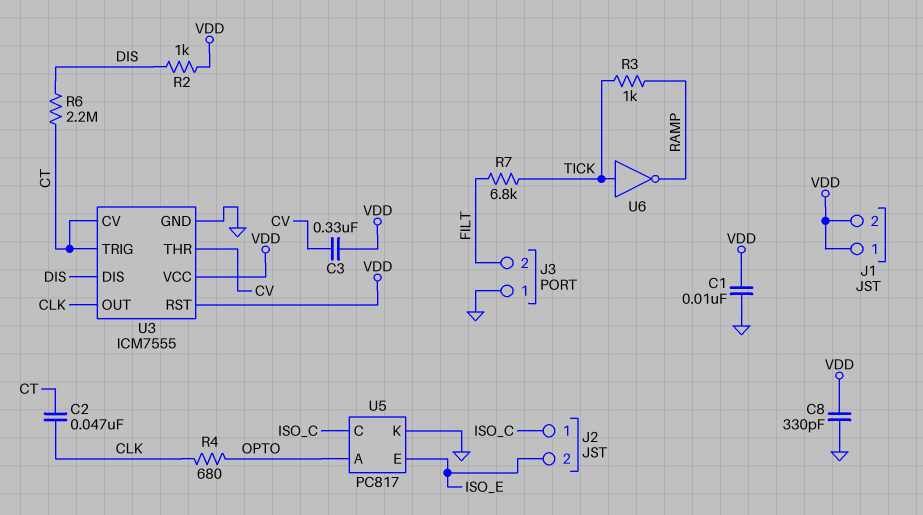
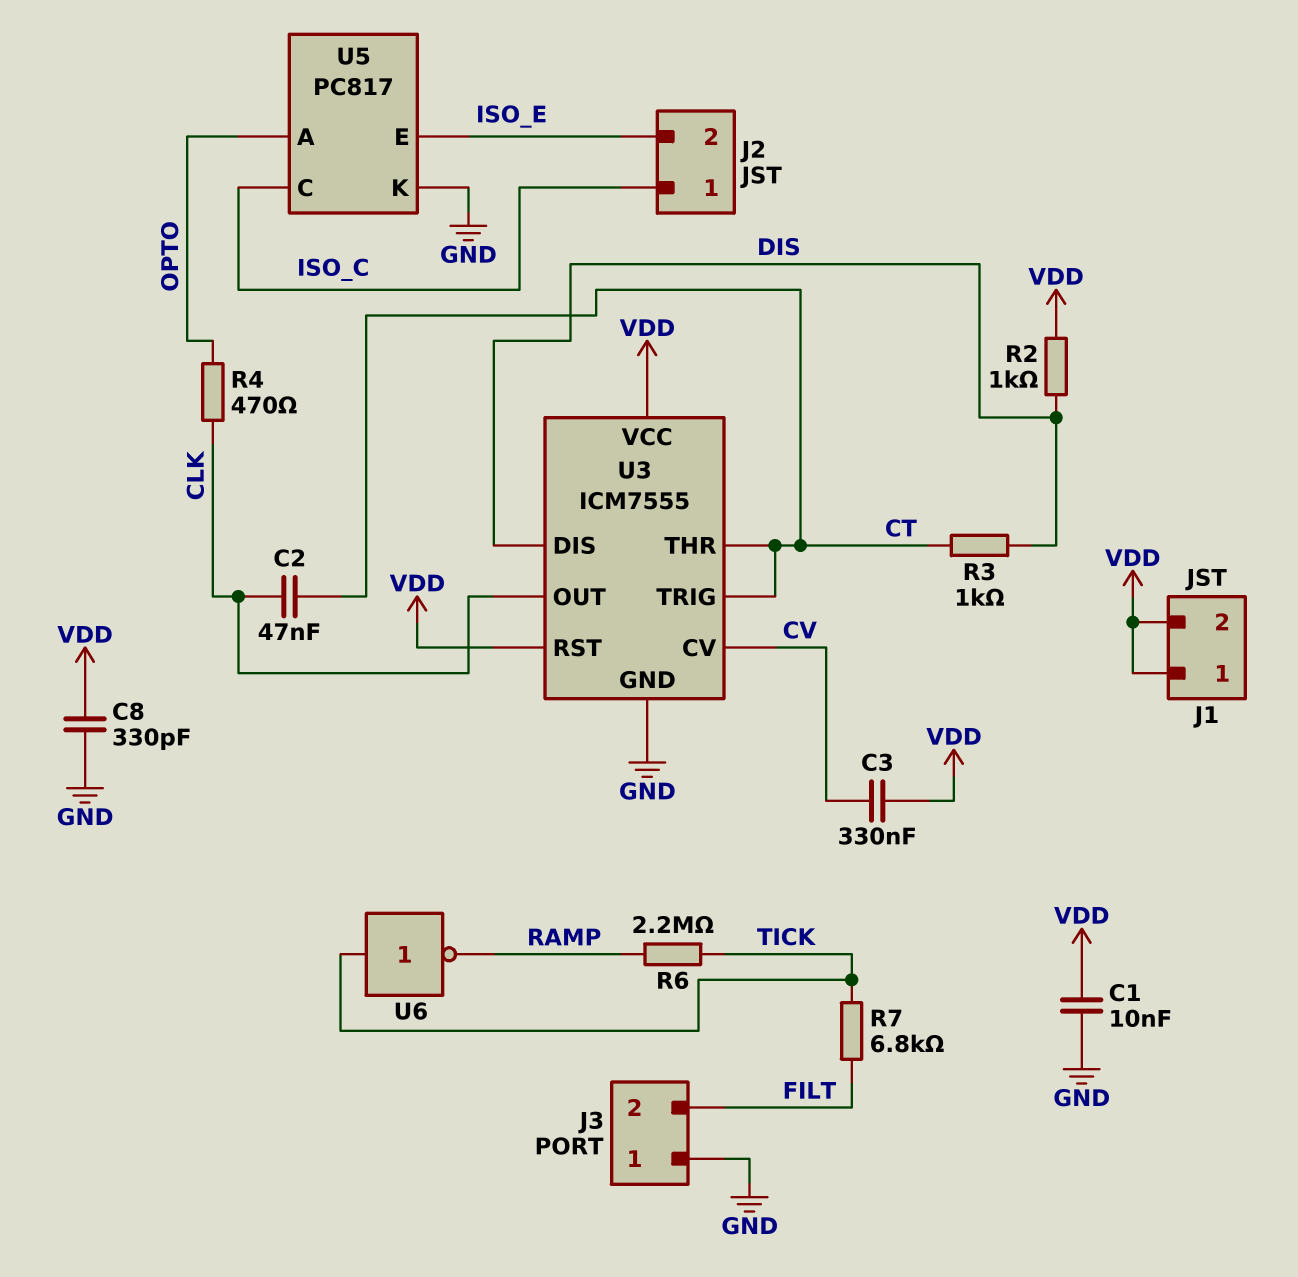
R3: 1k (RAMP, TICK) -> 1k (CT, DIS)
R4: 680 (CLK, OPTO) -> 470 (CLK, OPTO)
R6: 2.2M (CT, DIS) -> 2.2M (RAMP, TICK)
U3 pin CV: CT -> CV
U3 pin THR: CV -> CT

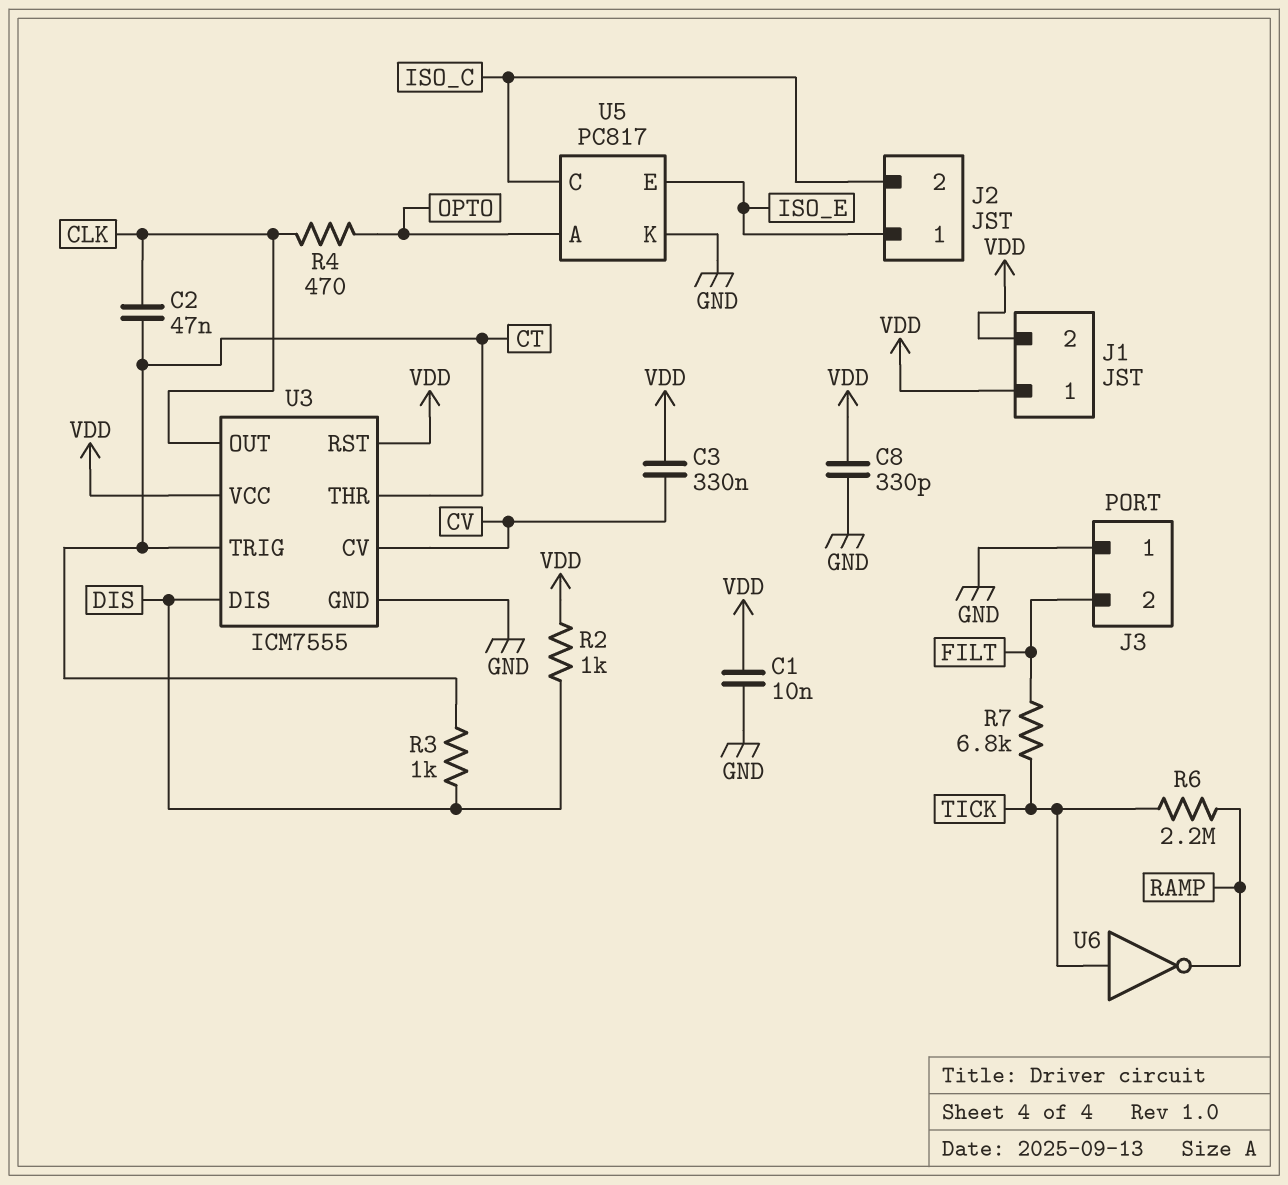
J2 pin 1: ISO_C -> ISO_E
J2 pin 2: ISO_E -> ISO_C

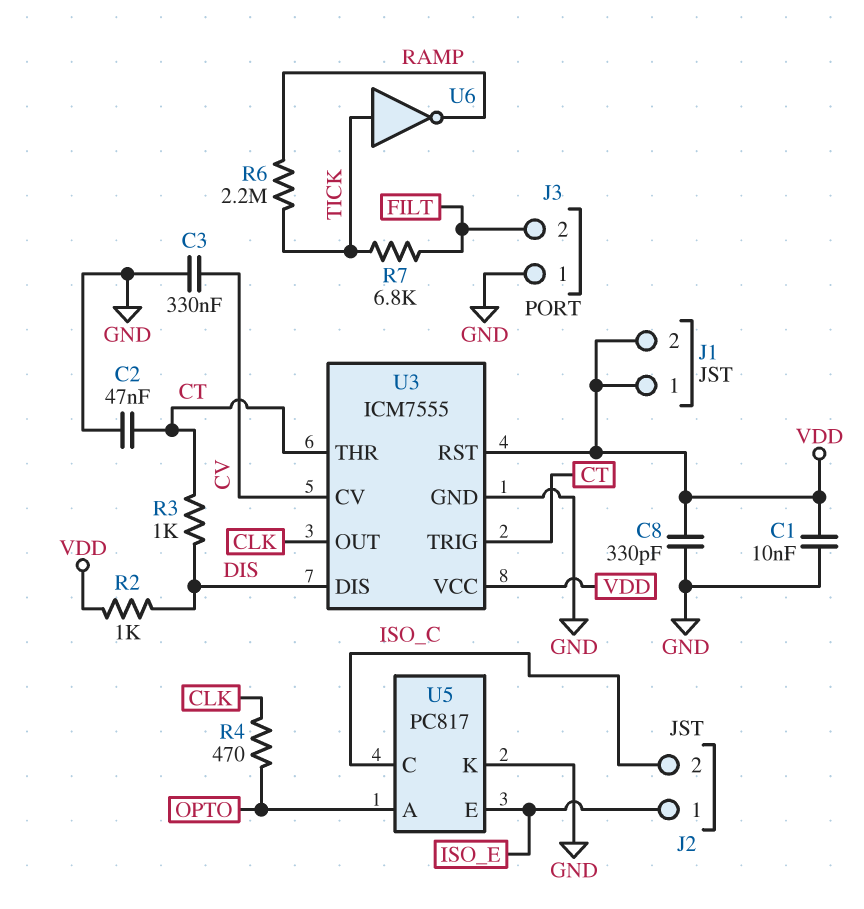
C2: 47nF (CLK, CT) -> 47nF (CT, GND)
C3: 330nF (CV, VDD) -> 330nF (CV, GND)

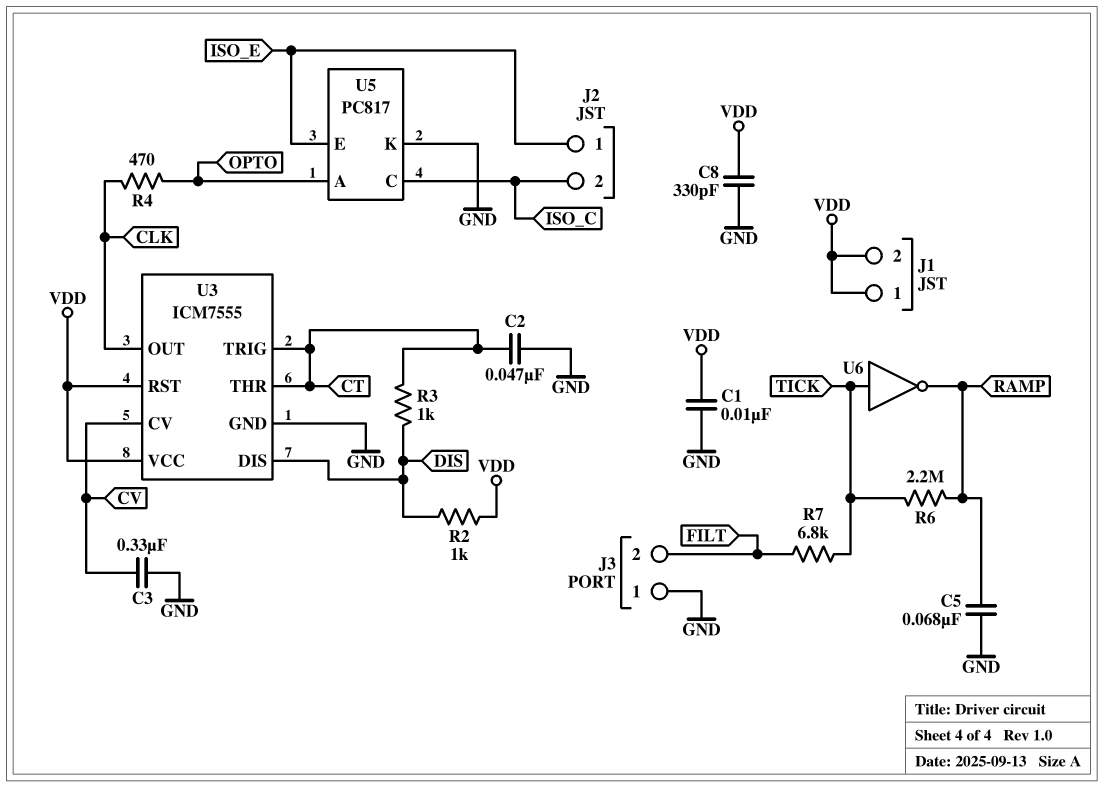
C5: none -> 68nF (GND, RAMP)

